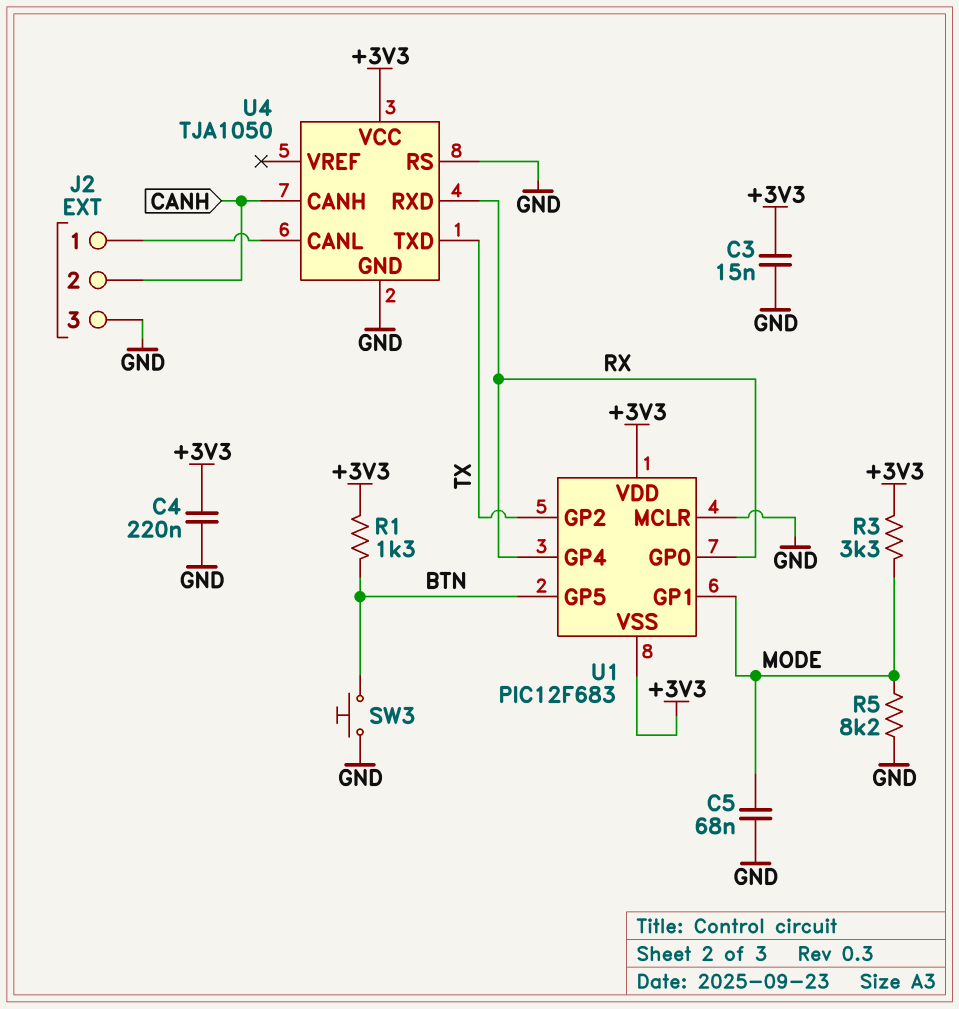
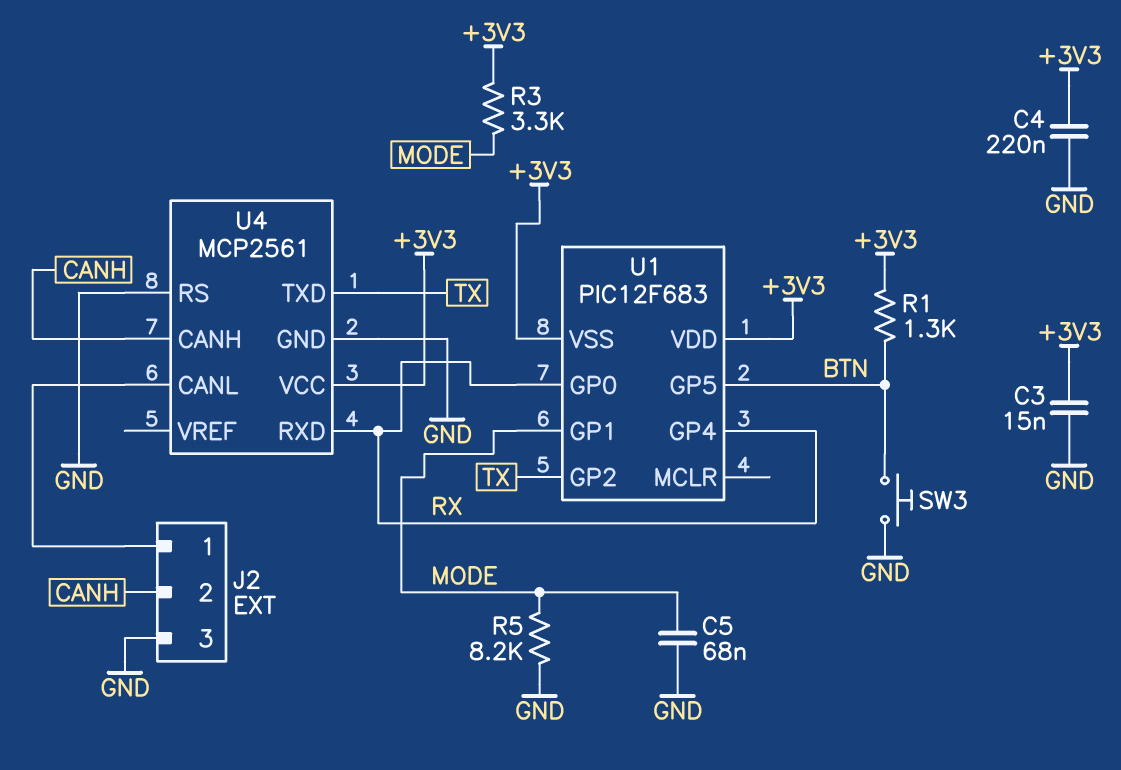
U1 pin MCLR: GND -> none
U4: TJA1050 -> MCP2561

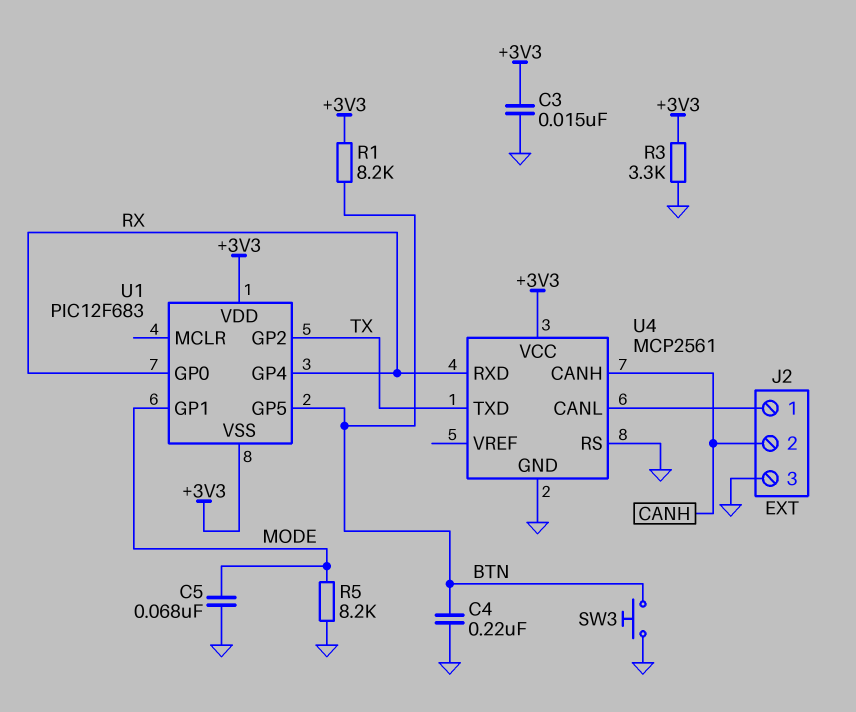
C4: 220nF (+3V3, GND) -> 220nF (BTN, GND)
R1: 1.3k (+3V3, BTN) -> 8.2k (+3V3, BTN)
R3: 3.3k (+3V3, MODE) -> 3.3k (+3V3, GND)

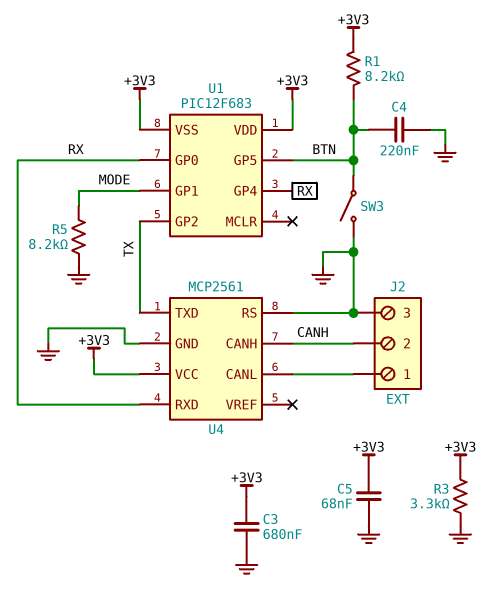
C3: 15nF (+3V3, GND) -> 680nF (+3V3, GND)
C5: 68nF (GND, MODE) -> 68nF (+3V3, GND)
SW3: button (BTN, GND) -> switch (BTN, GND)

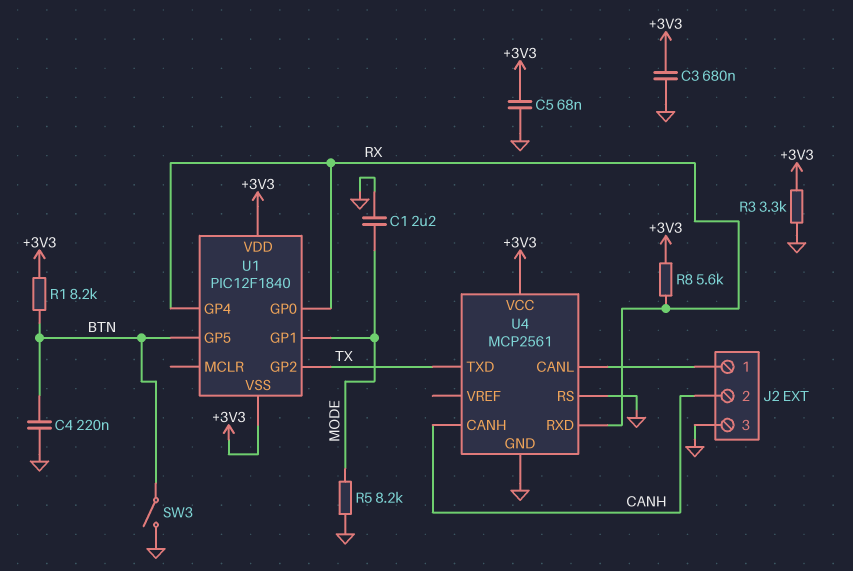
C1: none -> 2.2uF (GND, MODE)
R8: none -> 5.6k (+3V3, RX)
U1: PIC12F683 -> PIC12F1840

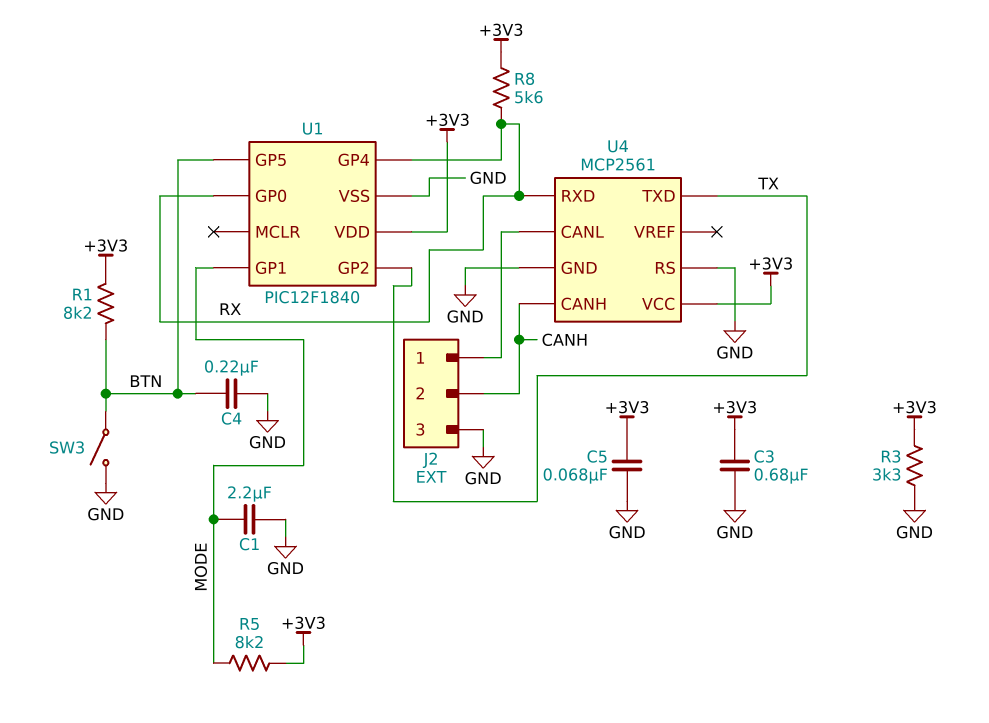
R5: 8.2k (GND, MODE) -> 8.2k (+3V3, MODE)
U1 pin VSS: +3V3 -> GND

